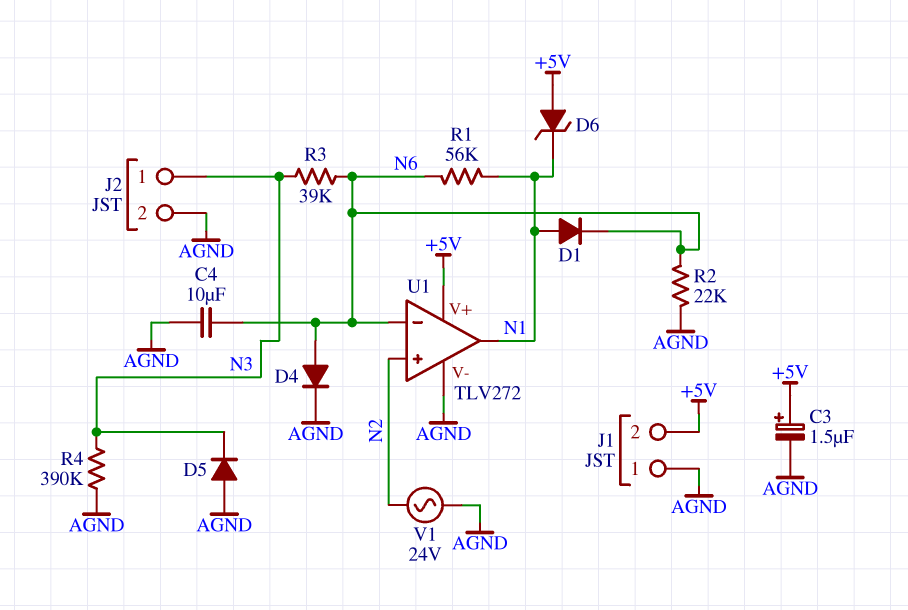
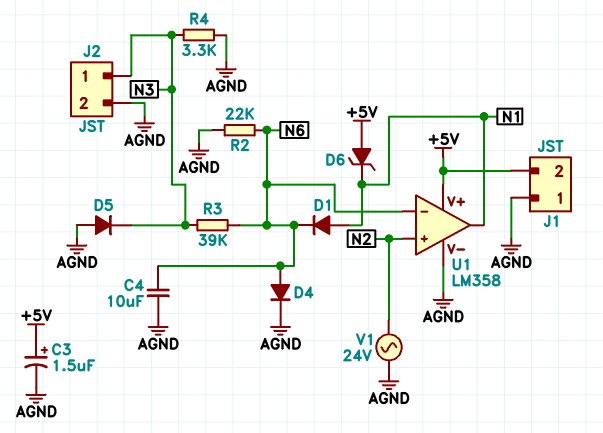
R1: 56k (N1, N6) -> none
R4: 390k (AGND, N3) -> 3.3k (AGND, N3)
U1: TLV272 -> LM358

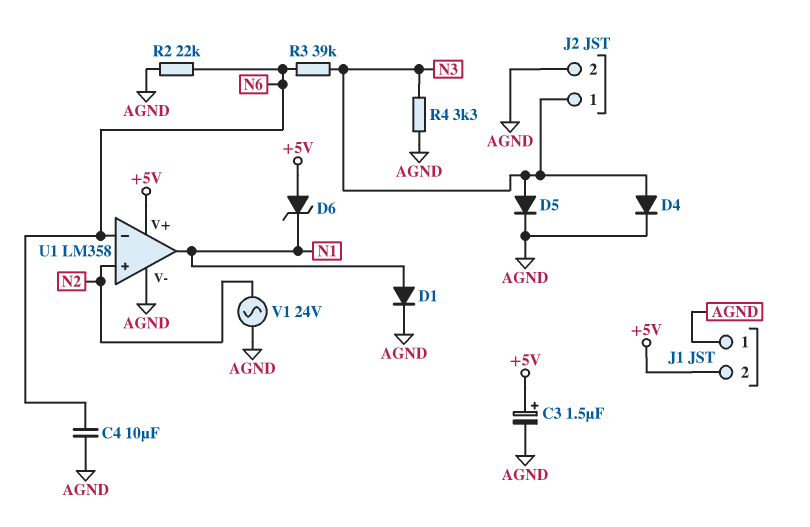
D1: diode (A N1, K N6) -> diode (A N1, K AGND)
D4: diode (A N6, K AGND) -> diode (A N3, K AGND)
D5: diode (A AGND, K N3) -> diode (A N3, K AGND)

